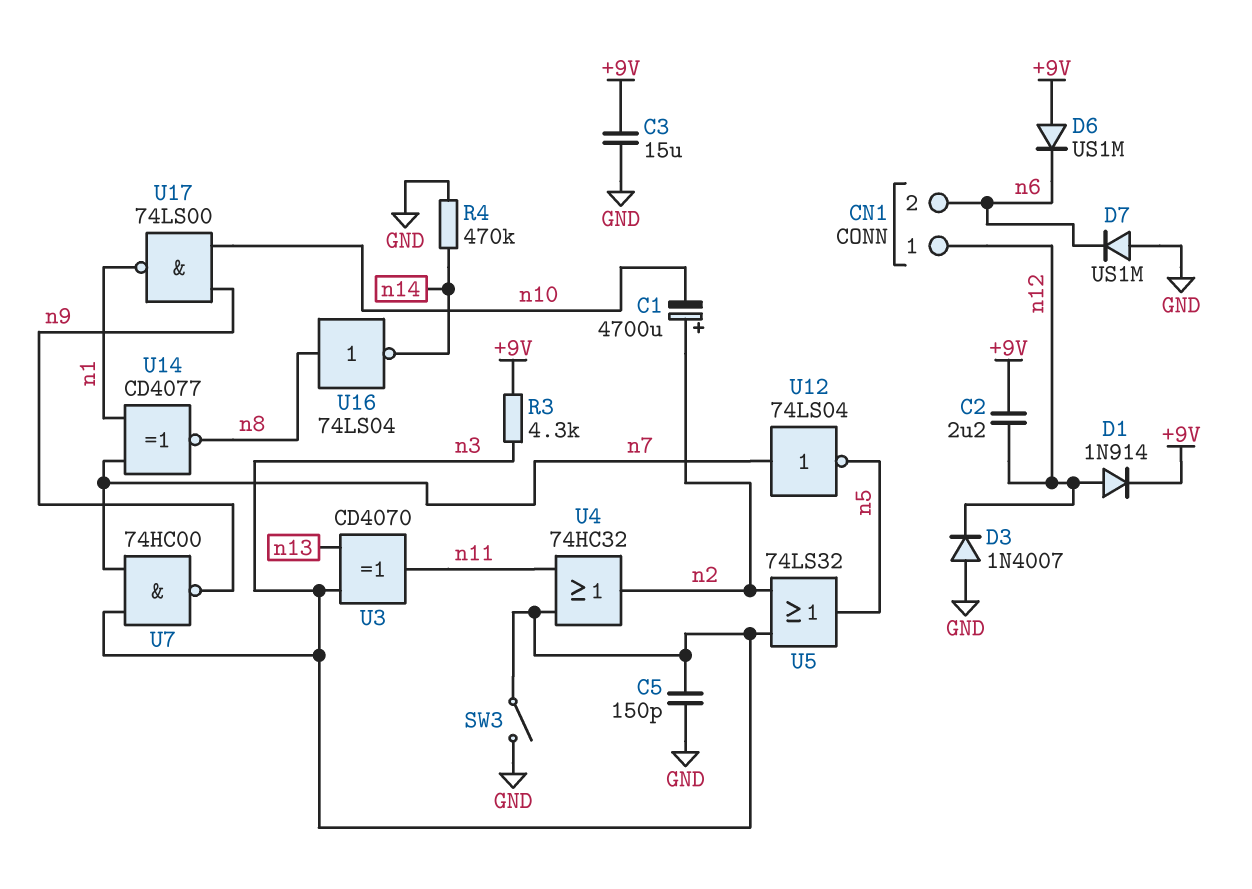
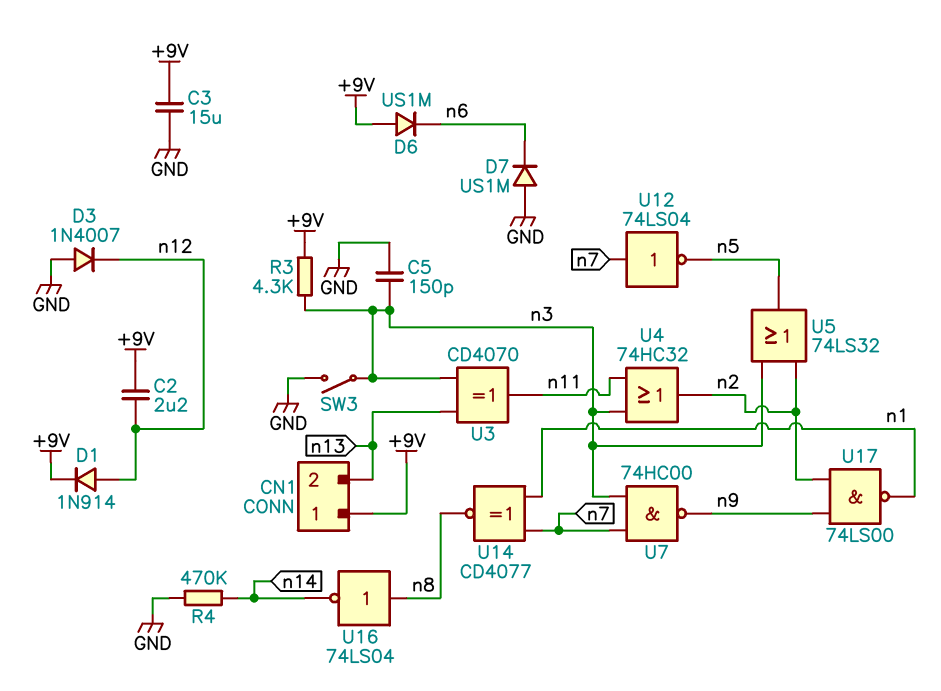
C1: 4700uF (plus n2, minus n10) -> none
CN1 pin 1: n12 -> +9V
CN1 pin 2: n6 -> n13
U17: NAND 74LS00 (in n9, in n10, out n1) -> NAND 74LS00 (in n2, in n9, out n1)

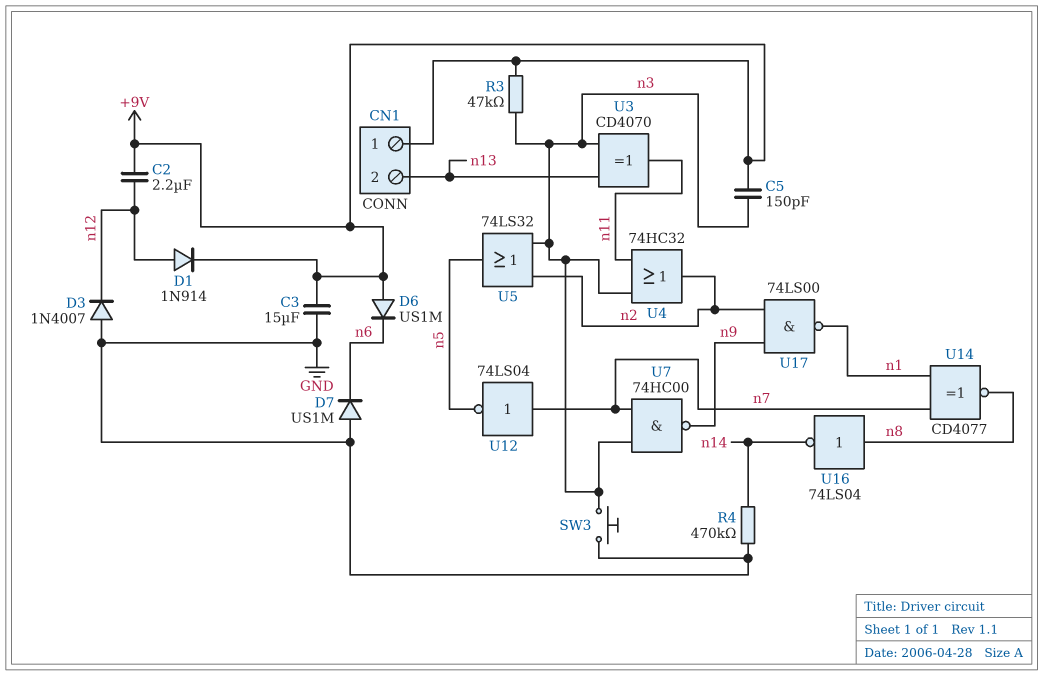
C5: 150pF (GND, n3) -> 150pF (+9V, n3)
R3: 4.3k (+9V, n3) -> 47k (+9V, n3)
SW3: switch (GND, n3) -> button (GND, n3)

